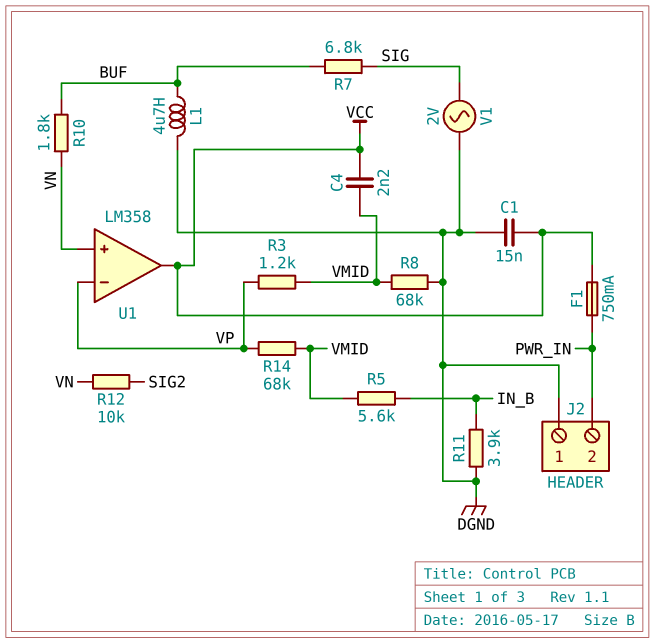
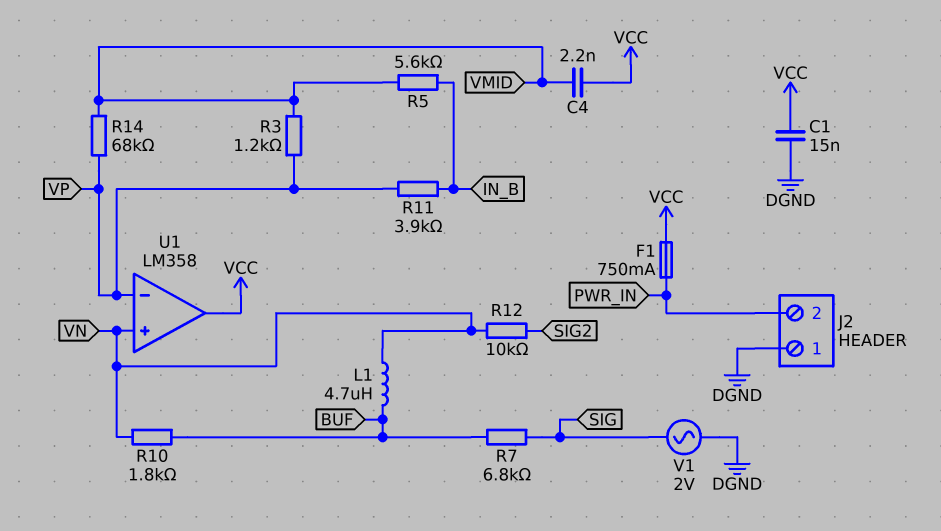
L1: 4.7uH (BUF, DGND) -> 4.7uH (BUF, VN)
R8: 68k (DGND, VMID) -> none
R11: 3.9k (DGND, IN_B) -> 3.9k (IN_B, VP)

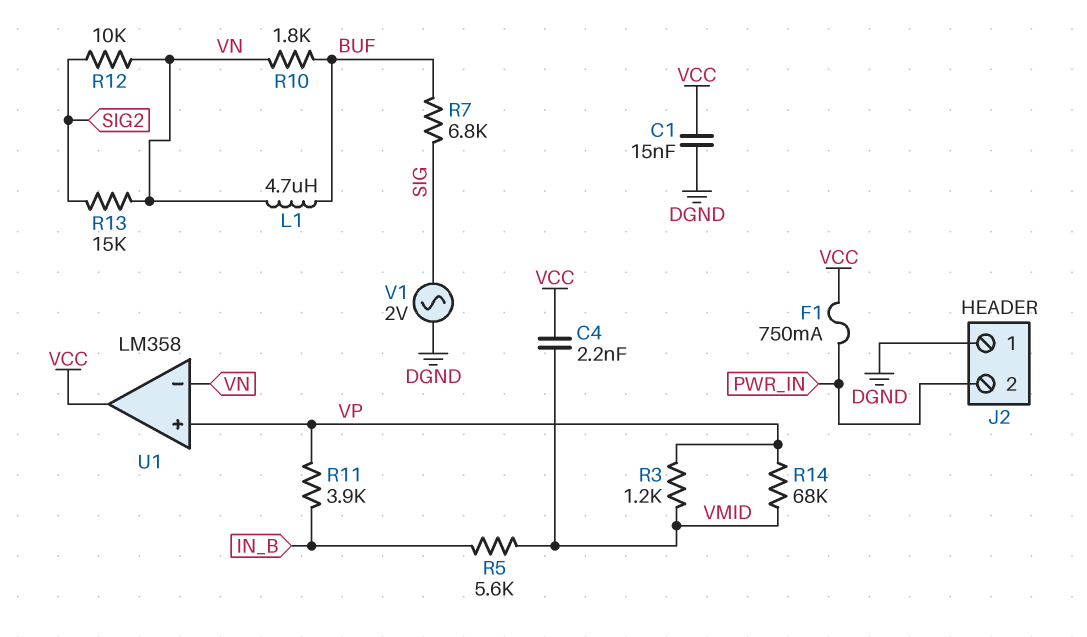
R13: none -> 15k (SIG2, VN)
U1 pin in+: VN -> VP
U1 pin in-: VP -> VN

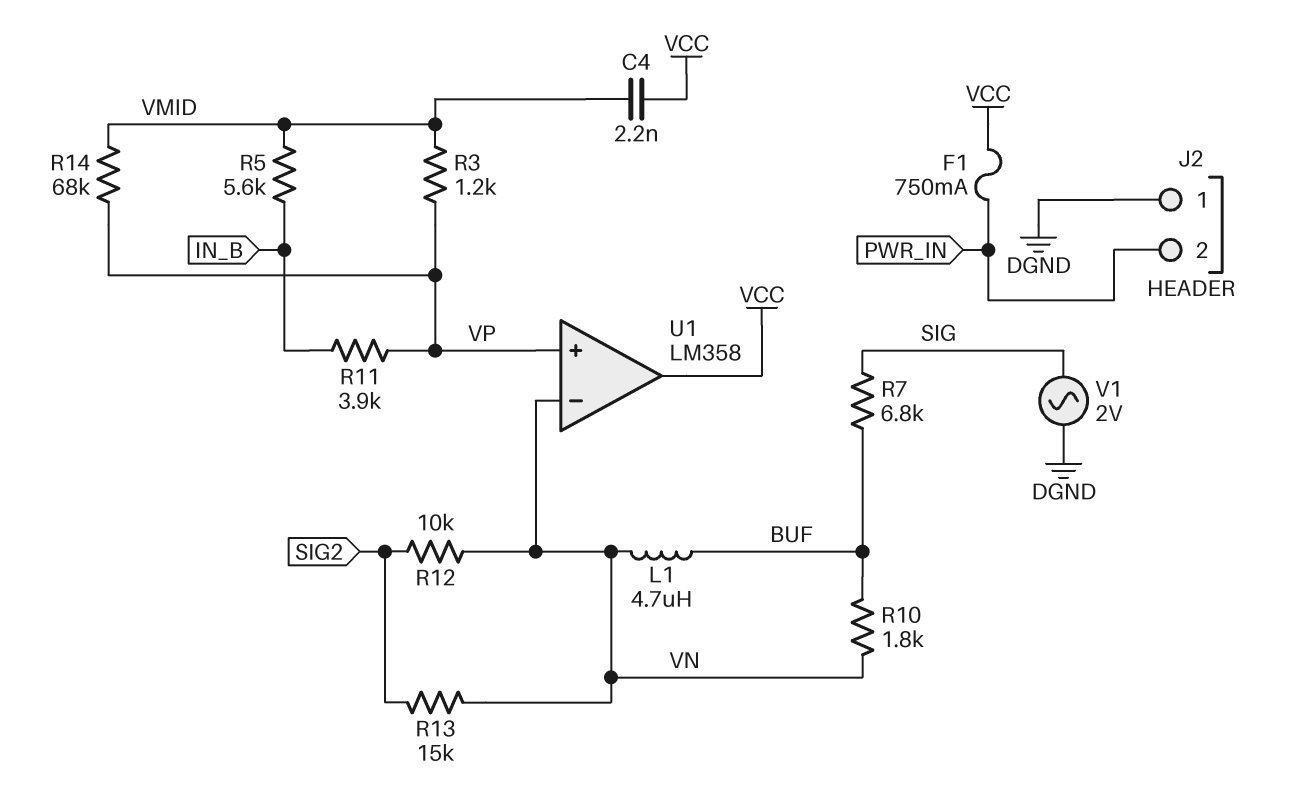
C1: 15nF (DGND, VCC) -> none

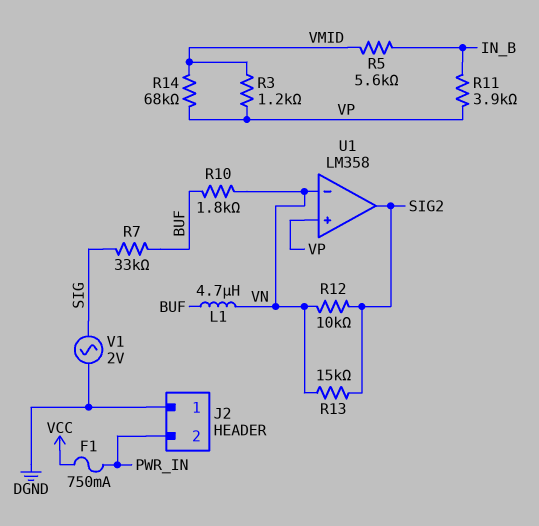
C4: 2.2nF (VCC, VMID) -> none
R7: 6.8k (BUF, SIG) -> 33k (BUF, SIG)
U1 pin out: VCC -> SIG2

